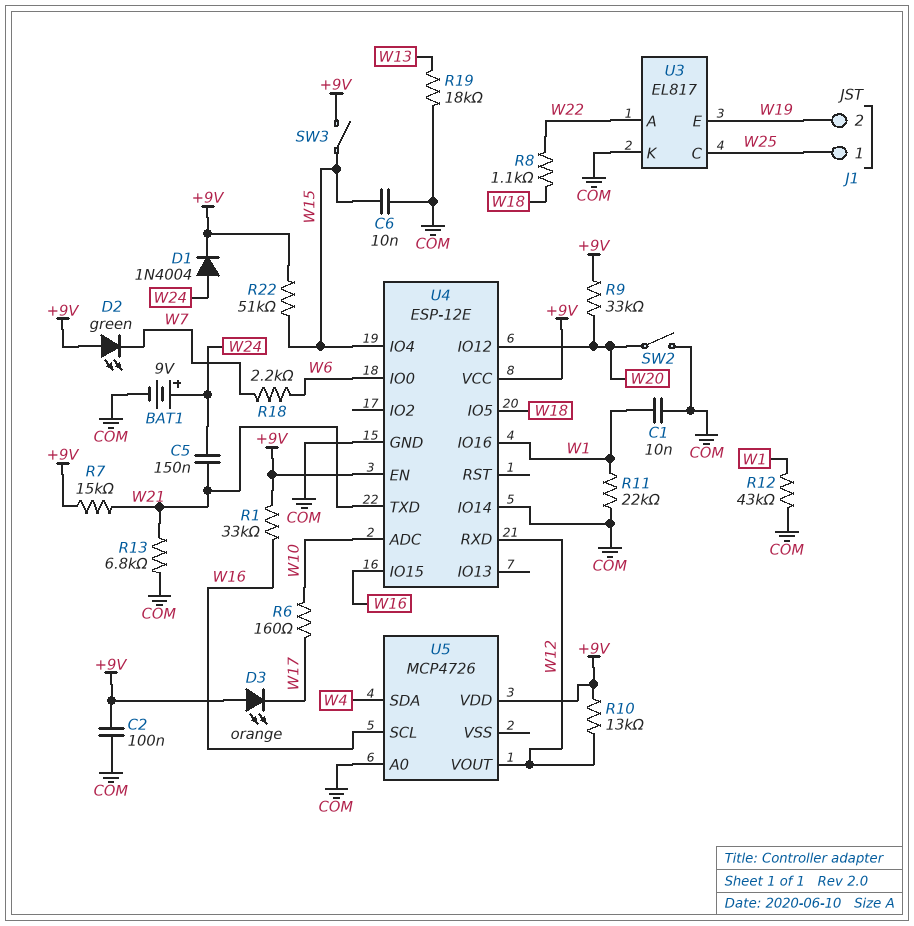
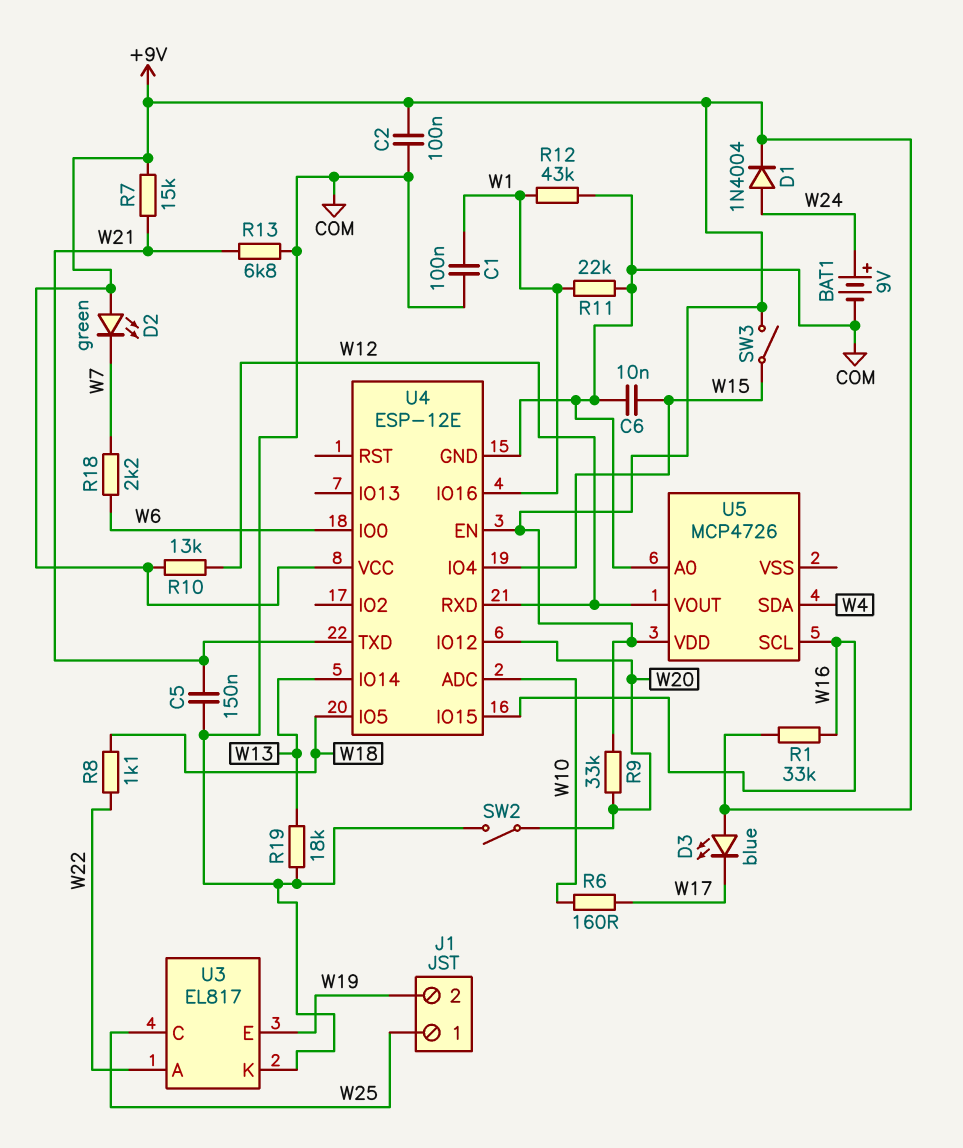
C1: 10nF (COM, W1) -> 100nF (COM, W1)
C5: 150nF (W21, W24) -> 150nF (COM, W21)
D3: LED orange (A +9V, K W17) -> LED blue (A +9V, K W17)
R22: 51k (+9V, W15) -> none
U4 pin IO14: COM -> W13

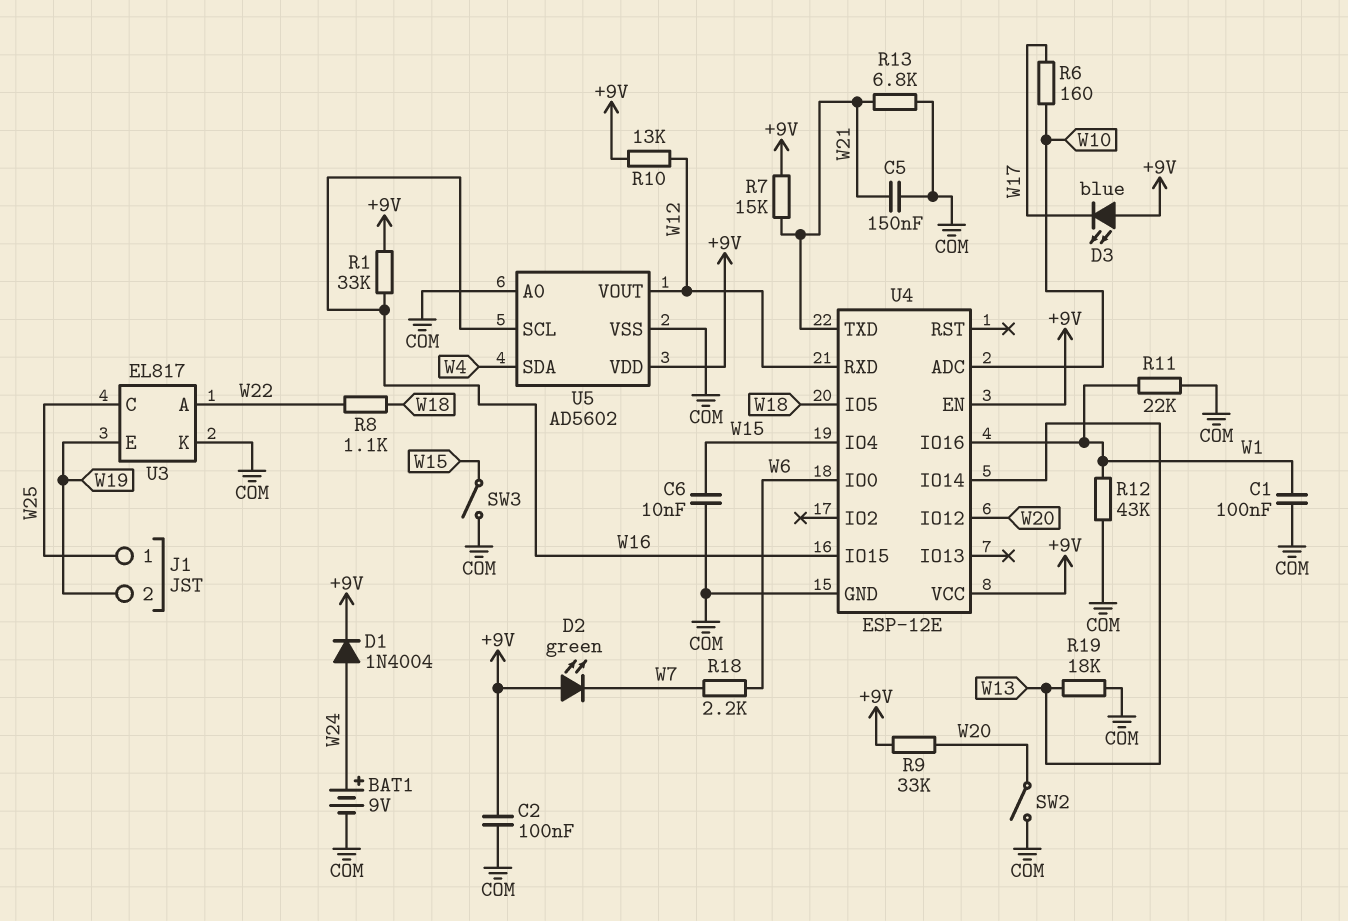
SW3: switch (+9V, W15) -> switch (COM, W15)
U5: MCP4726 -> AD5602
U5 pin VSS: none -> COM

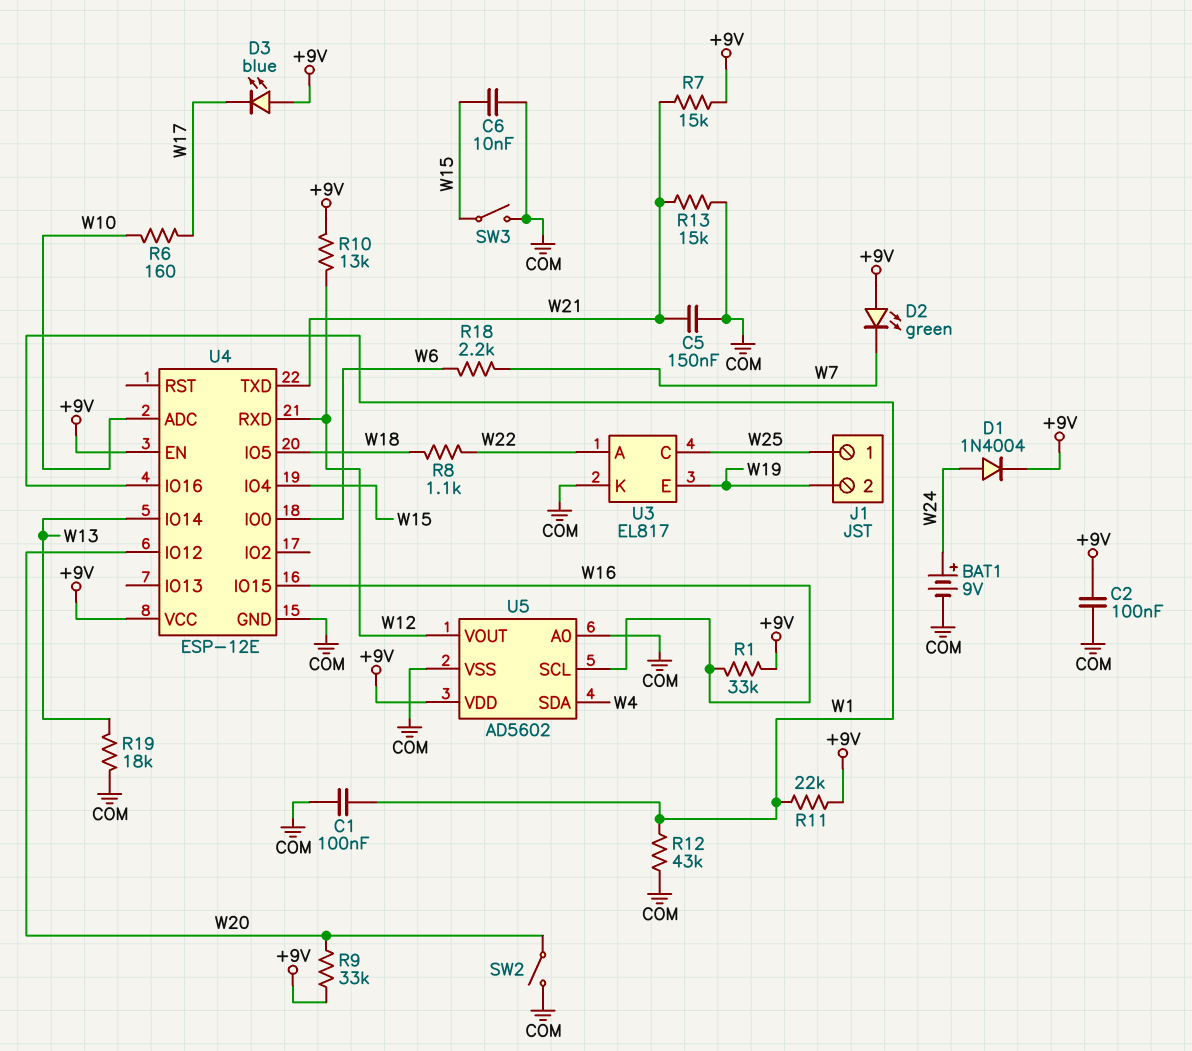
R11: 22k (COM, W1) -> 22k (+9V, W1)
R13: 6.8k (COM, W21) -> 15k (COM, W21)

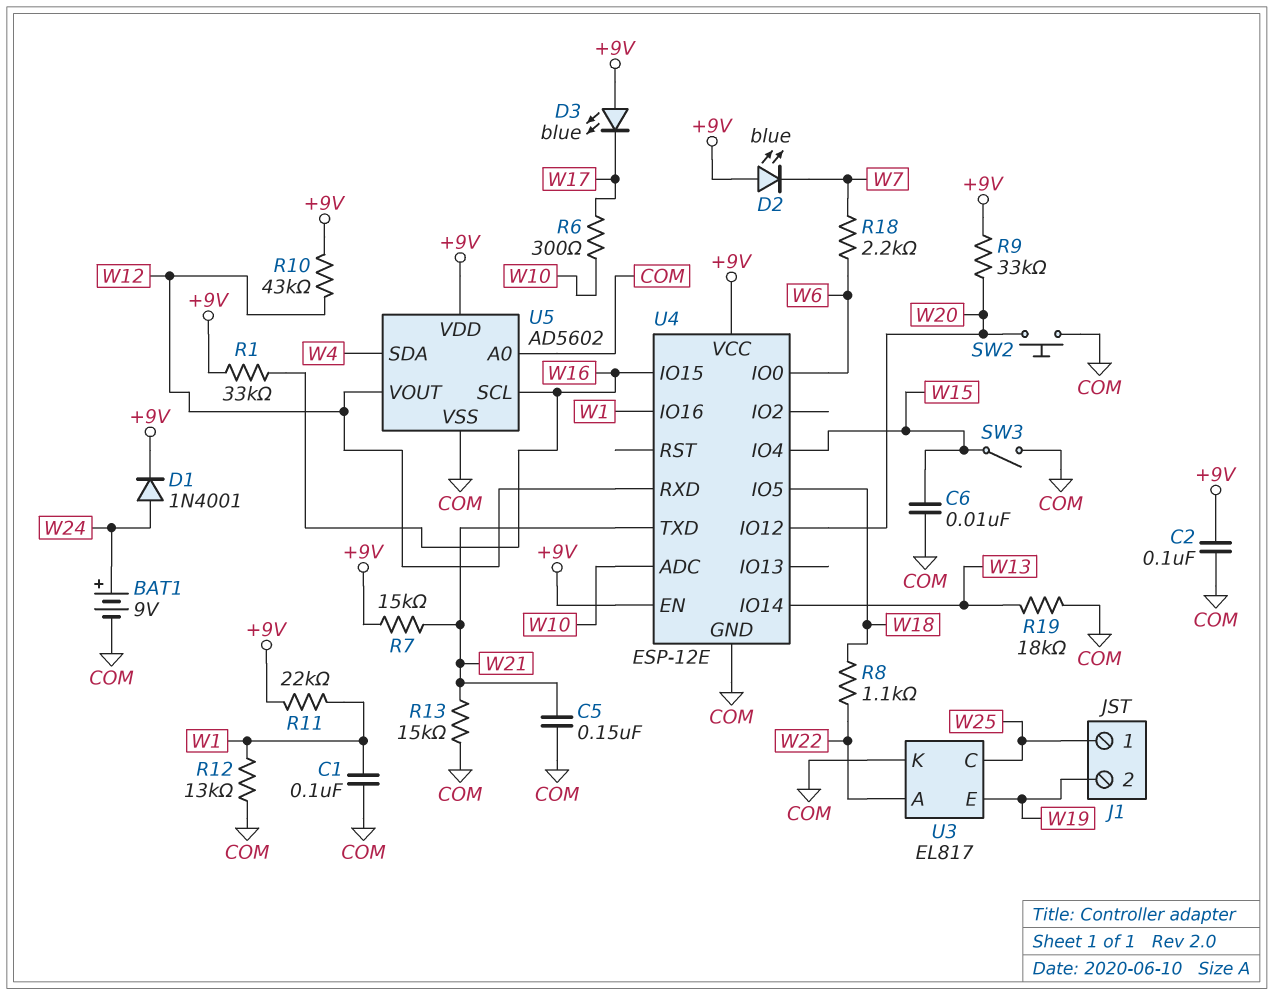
D1: diode 1N4004 (A W24, K +9V) -> diode 1N4001 (A W24, K +9V)
D2: LED green (A +9V, K W7) -> LED blue (A +9V, K W7)
R6: 160 (W10, W17) -> 300 (W10, W17)
R10: 13k (+9V, W12) -> 43k (+9V, W12)
R12: 43k (COM, W1) -> 13k (COM, W1)
SW2: switch (COM, W20) -> button (COM, W20)

